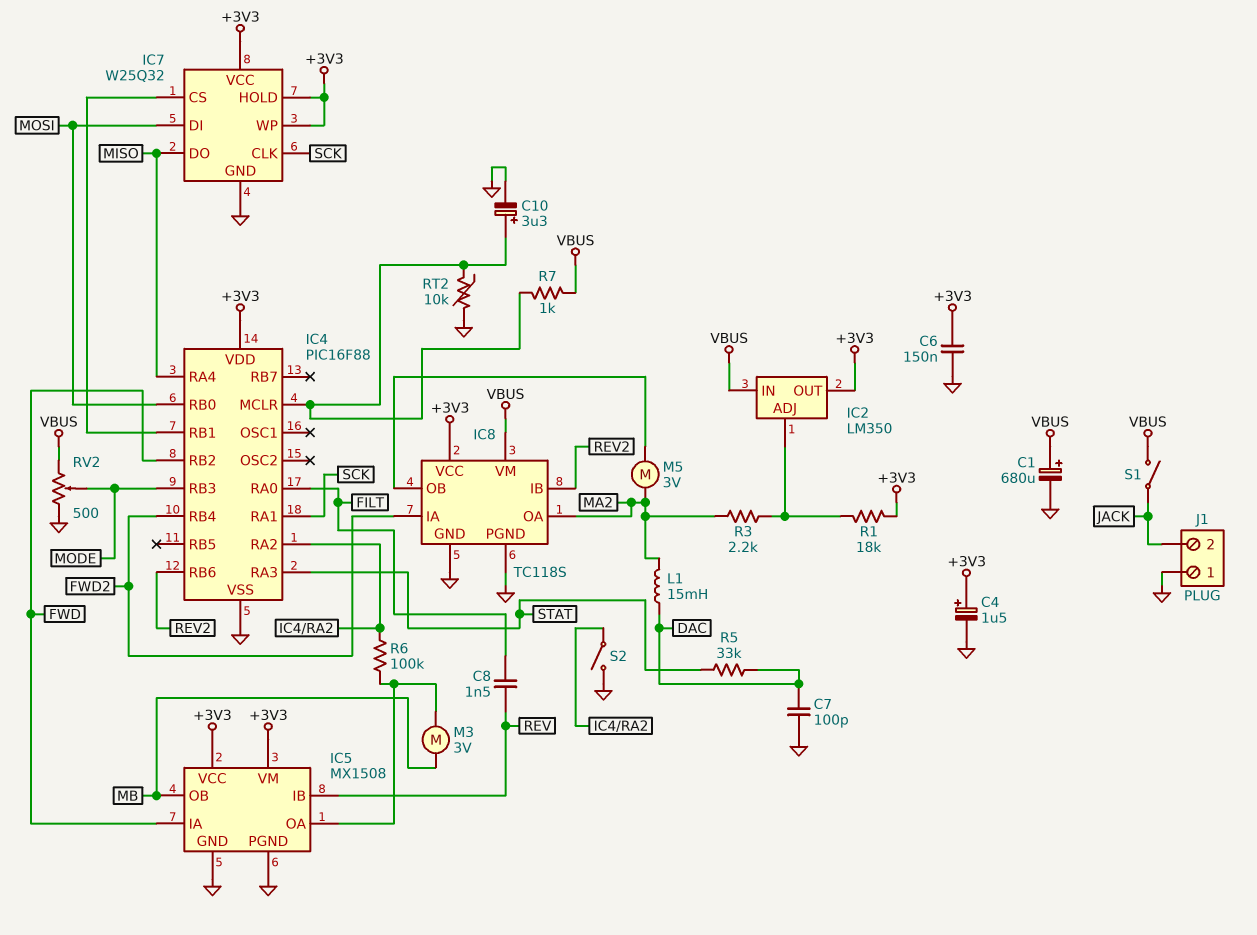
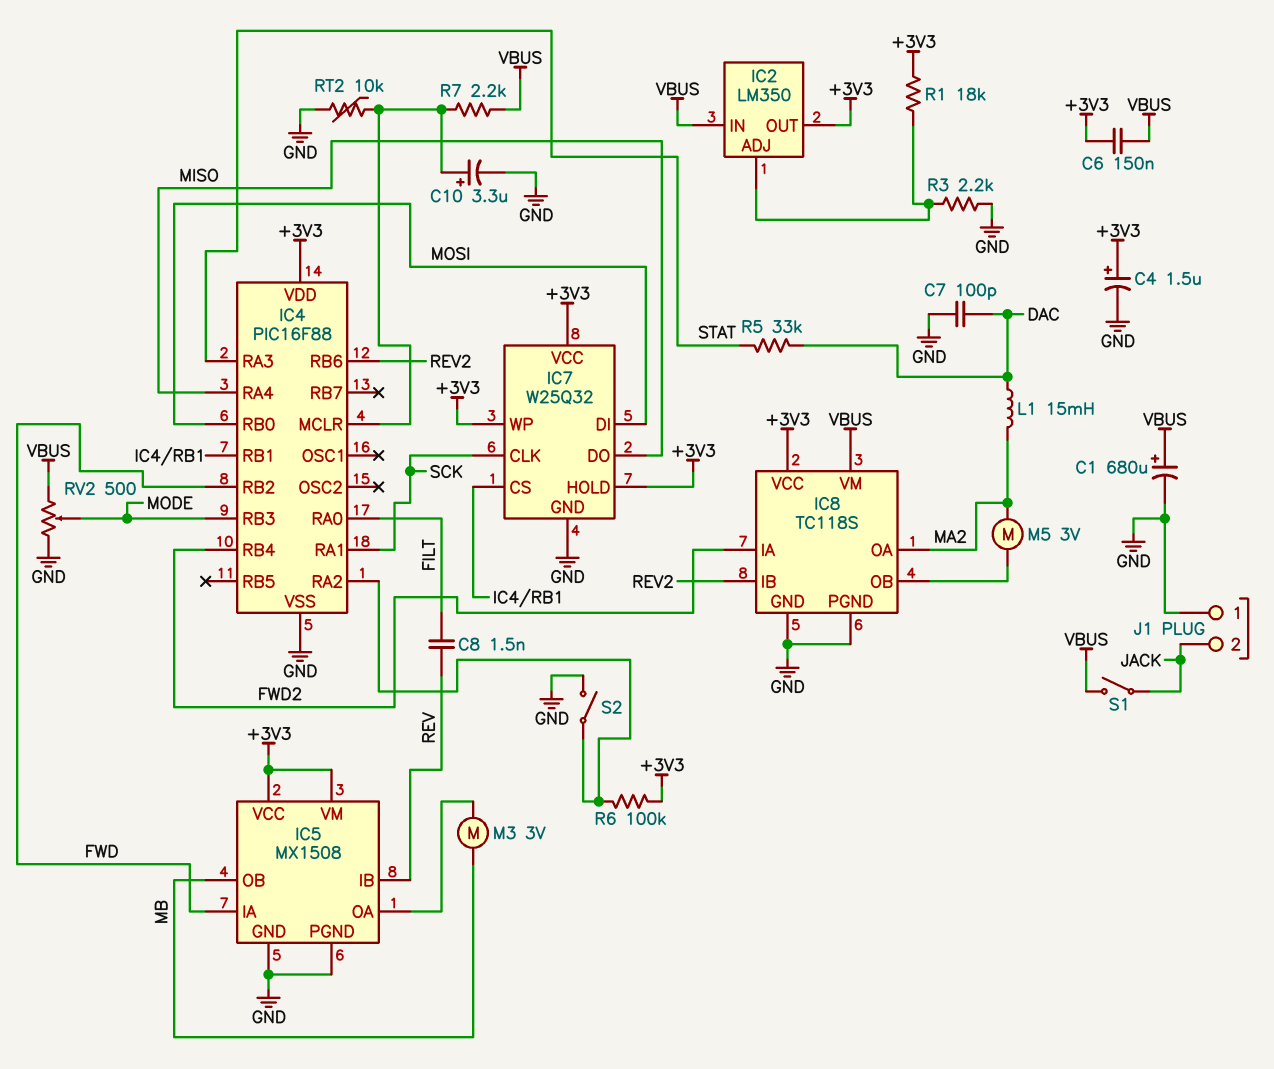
C6: 150nF (+3V3, GND) -> 150nF (+3V3, VBUS)
R3: 2.2k (IC2/ADJ, MA2) -> 2.2k (GND, IC2/ADJ)
R6: 100k (IC4/RA2, IC5/OA) -> 100k (+3V3, IC4/RA2)
R7: 1k (IC4/MCLR, VBUS) -> 2.2k (IC4/MCLR, VBUS)

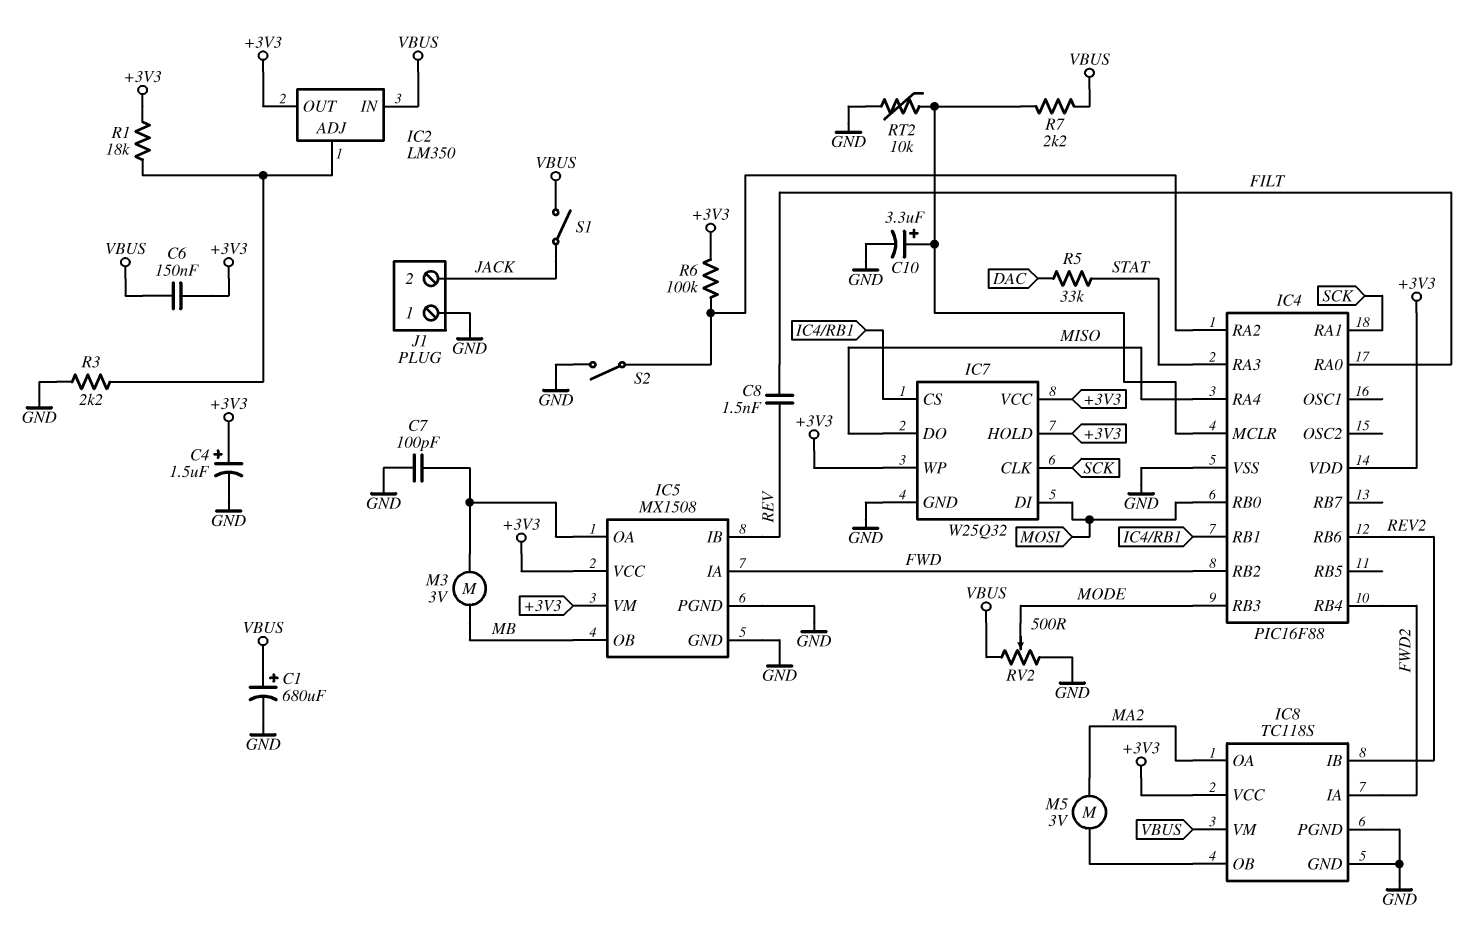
C7: 100pF (DAC, GND) -> 100pF (GND, IC5/OA)
L1: 15mH (DAC, MA2) -> none

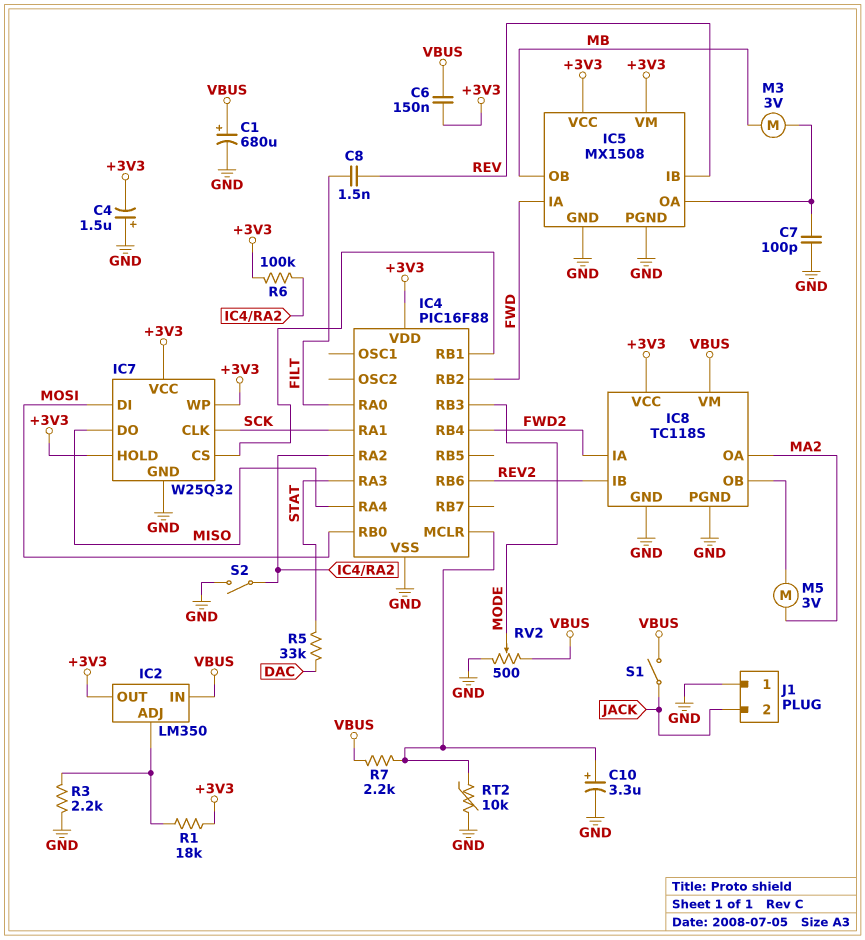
C4: 1.5uF (plus +3V3, minus GND) -> 1.5uF (plus GND, minus +3V3)

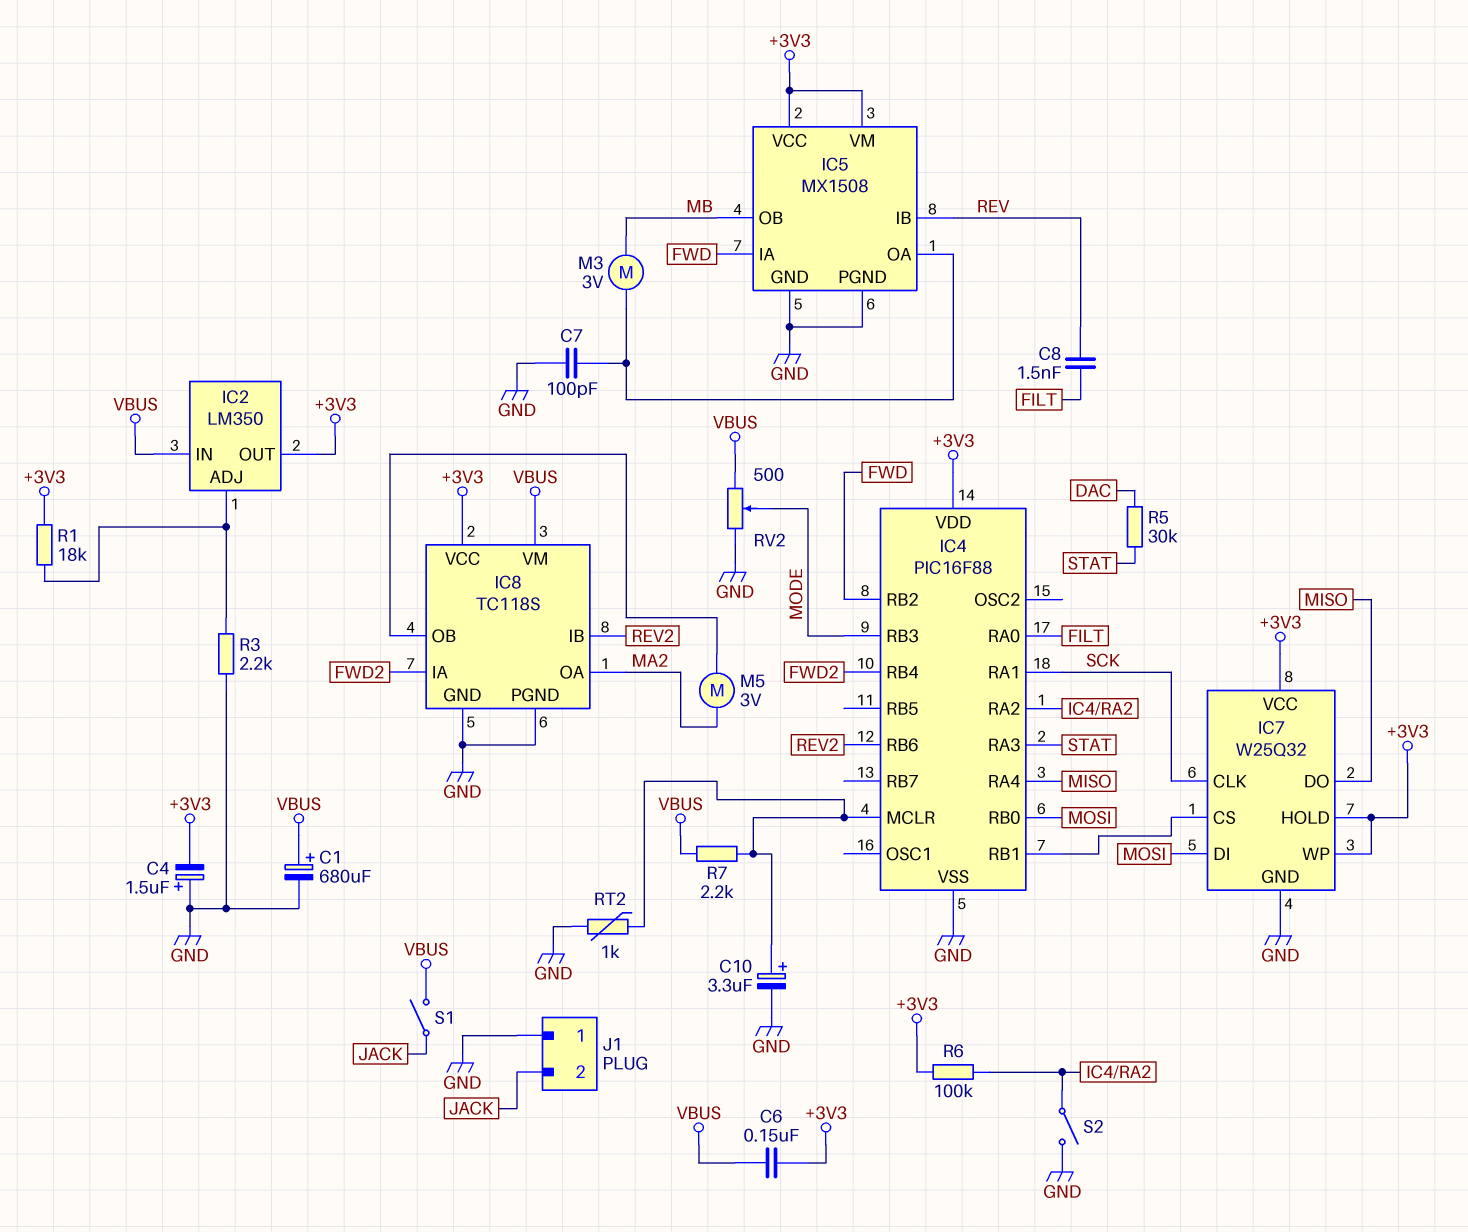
R5: 33k (DAC, STAT) -> 30k (DAC, STAT)
RT2: 10k (GND, IC4/MCLR) -> 1k (GND, IC4/MCLR)

